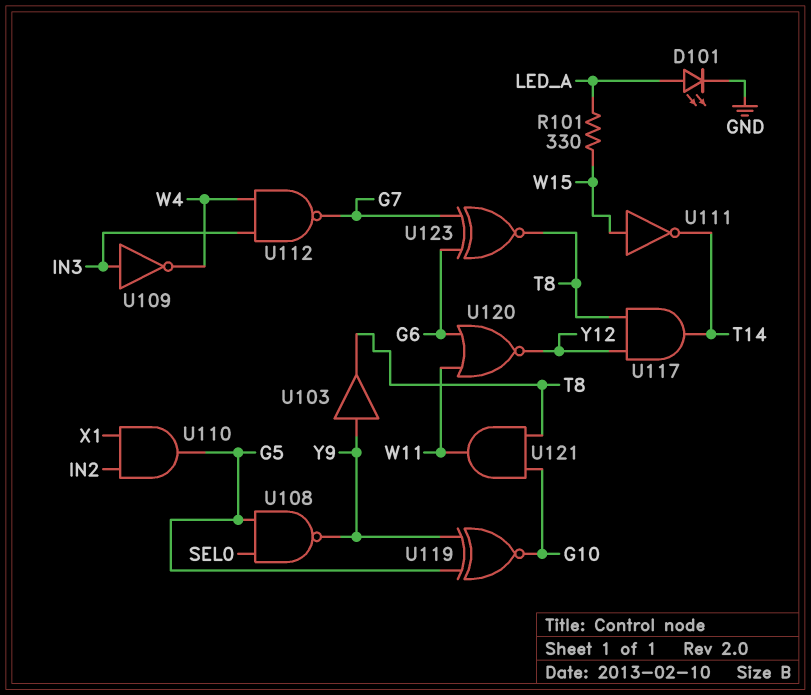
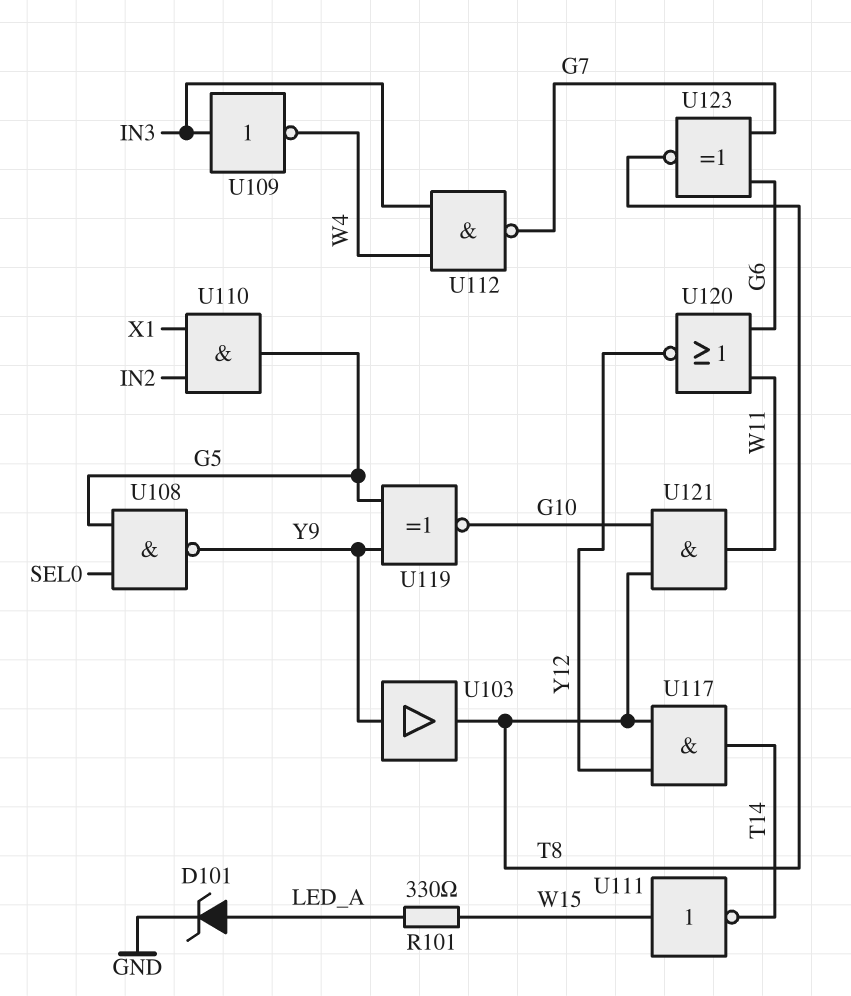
D101: LED (A LED_A, K GND) -> zener (A LED_A, K GND)

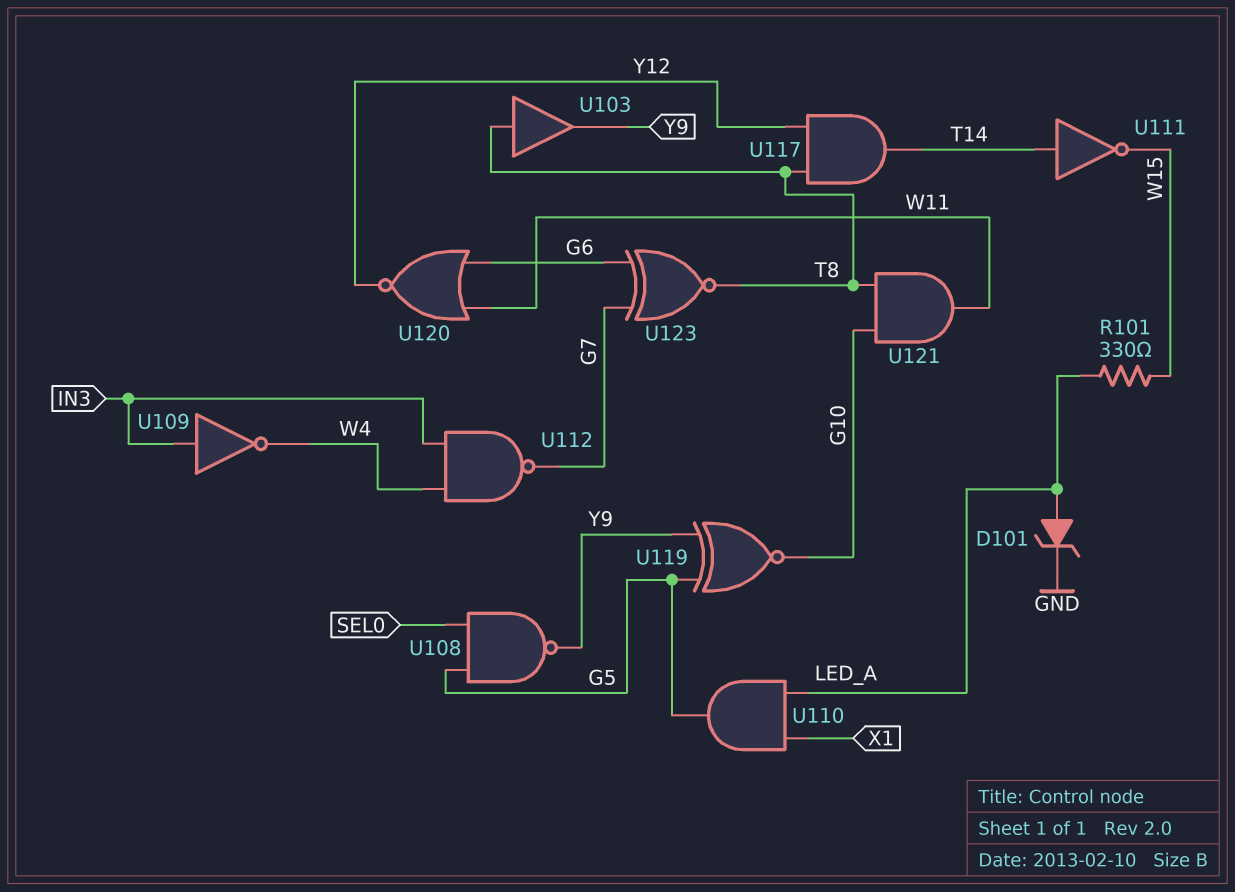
U103: buffer (in Y9, out T8) -> buffer (in T8, out Y9)
U110: AND (in IN2, in X1, out G5) -> AND (in LED_A, in X1, out G5)
U111: NOT (in W15, out T14) -> NOT (in T14, out W15)

